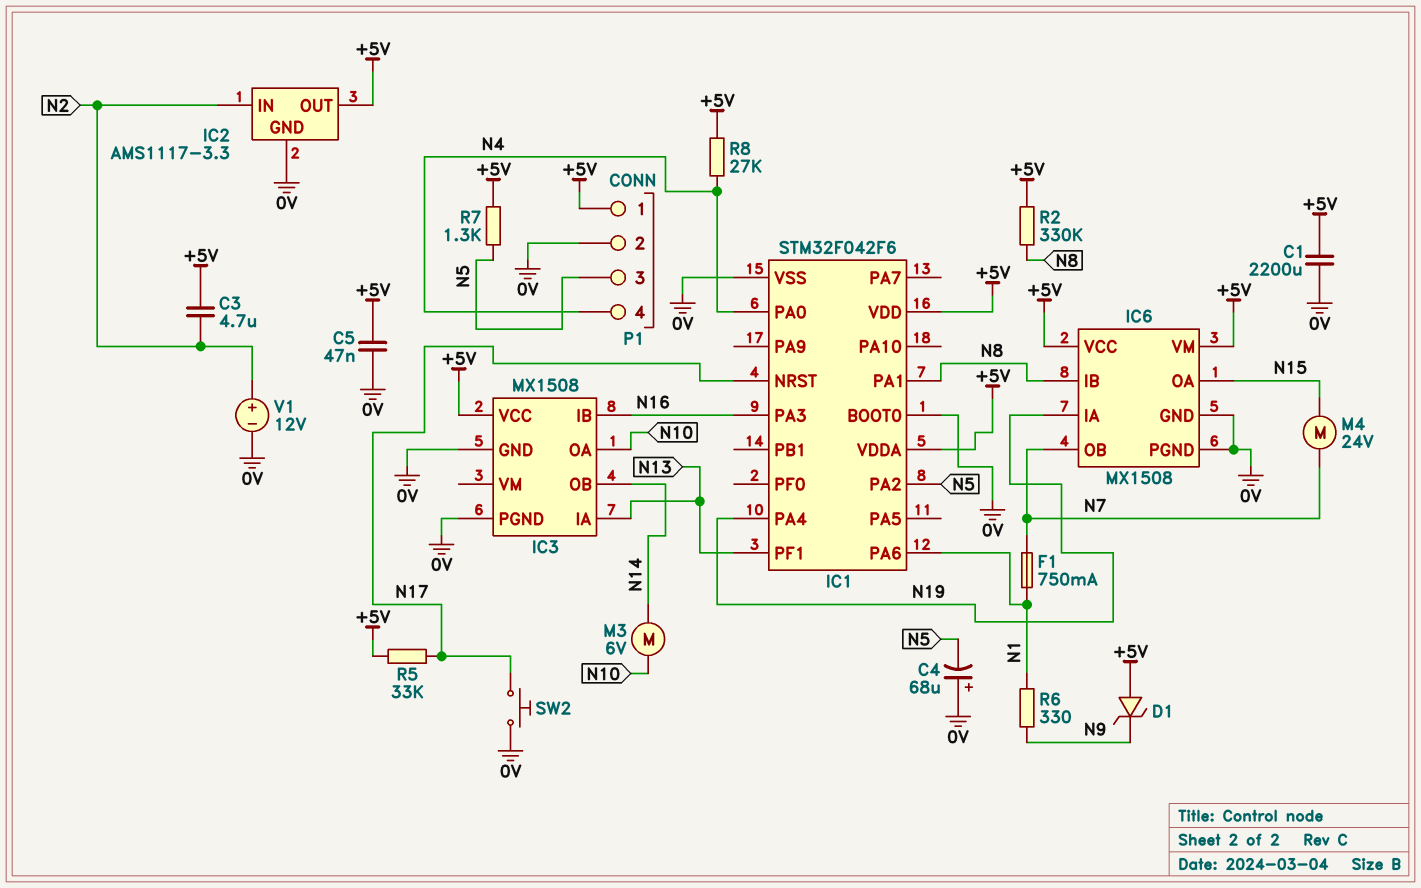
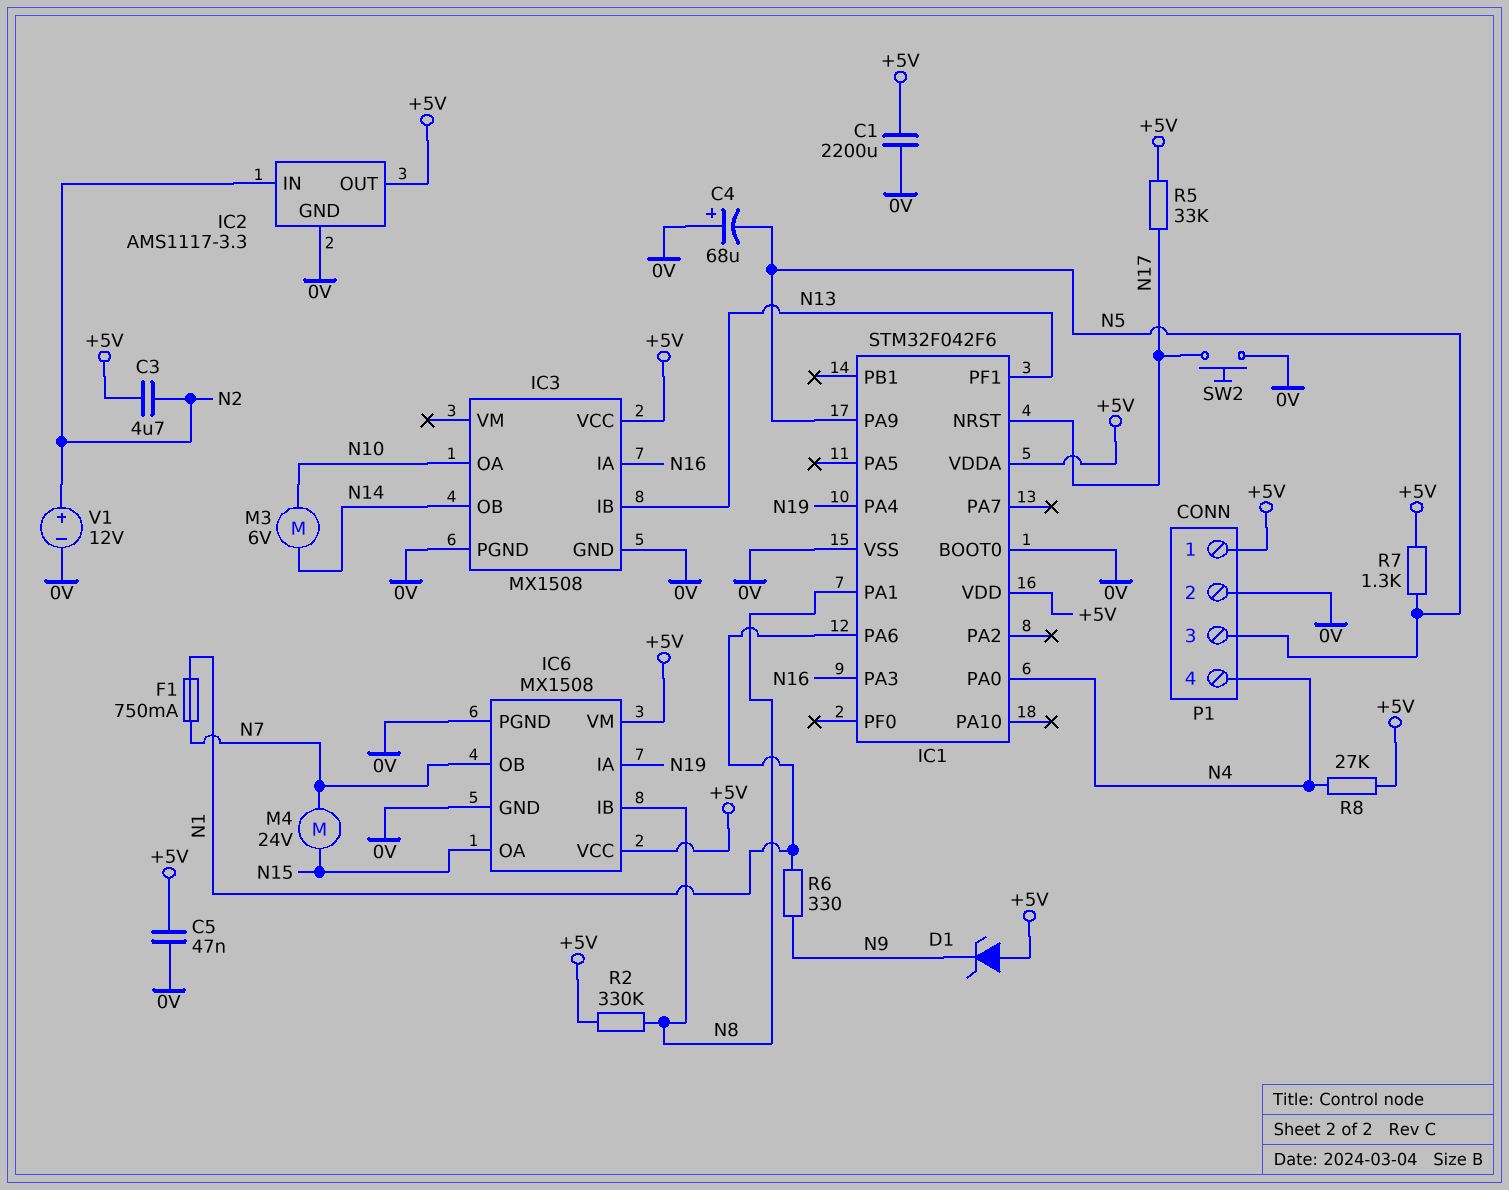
IC1 pin PA2: N5 -> none
IC1 pin PA9: none -> N5
IC3 pin IA: N13 -> N16
IC3 pin IB: N16 -> N13

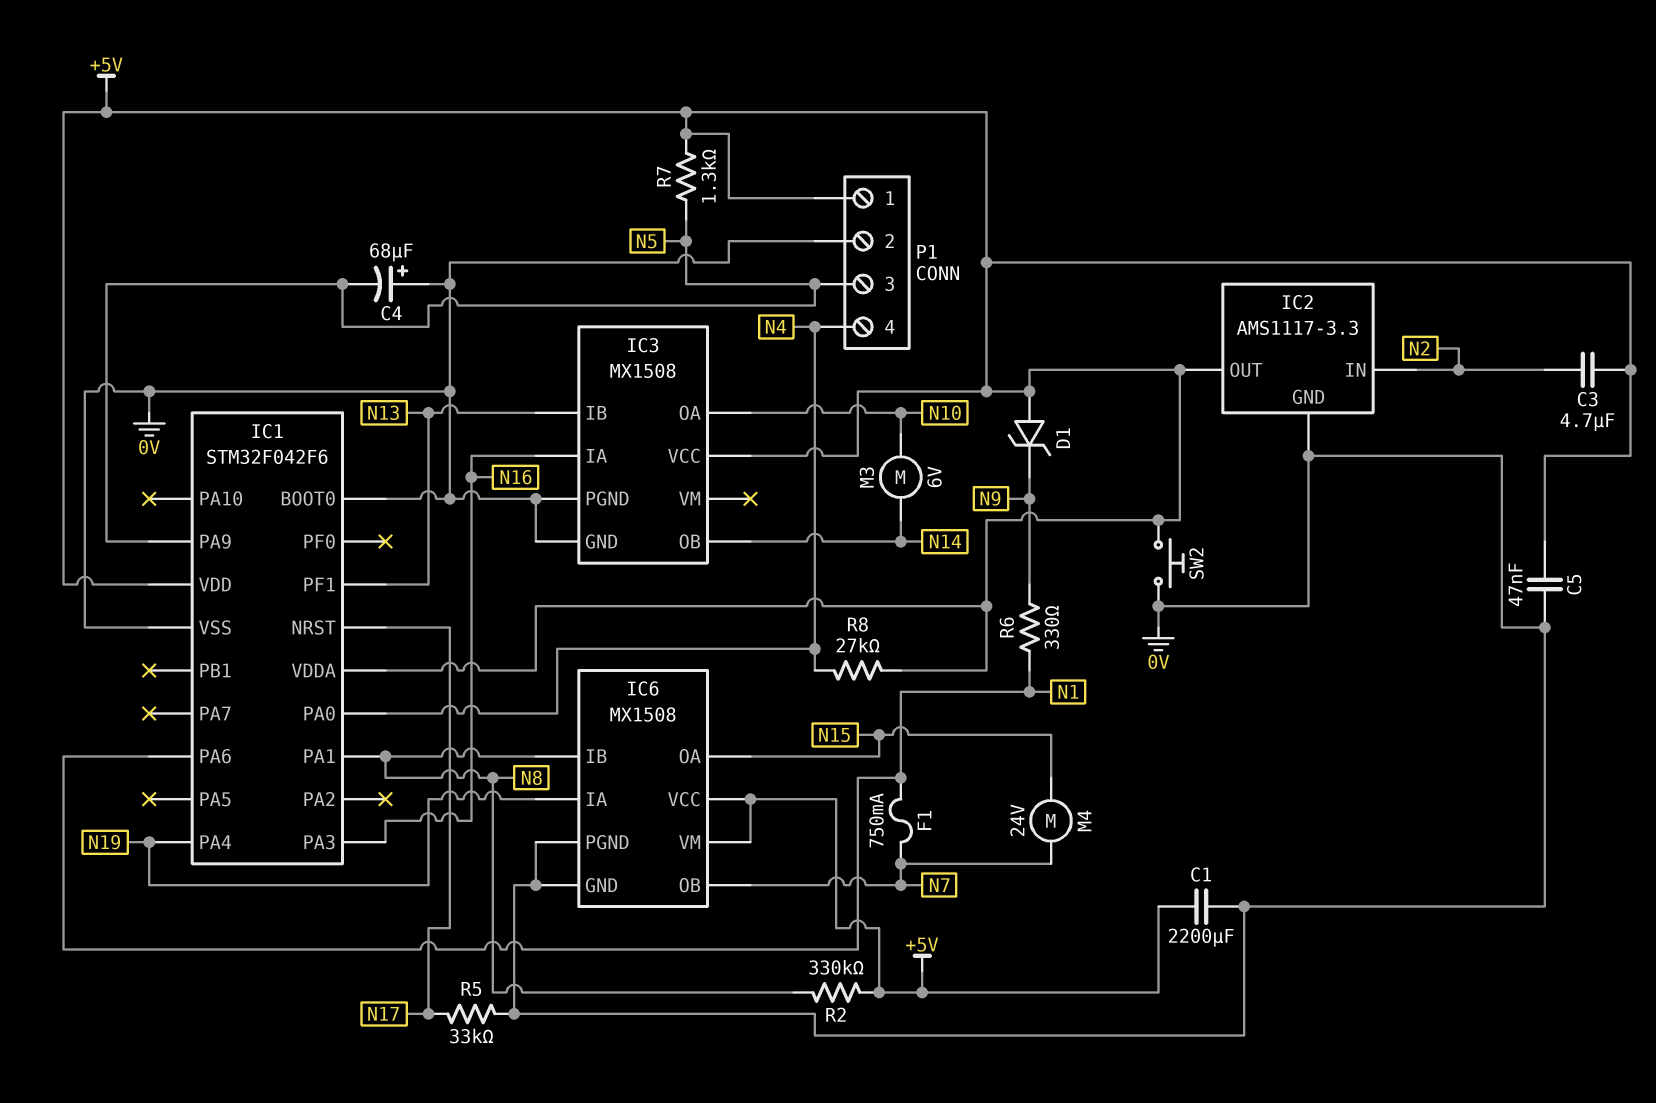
R5: 33k (+5V, N17) -> 33k (0V, N17)
SW2: button (0V, N17) -> button (+5V, 0V)
V1: 12V (plus N2, minus 0V) -> none

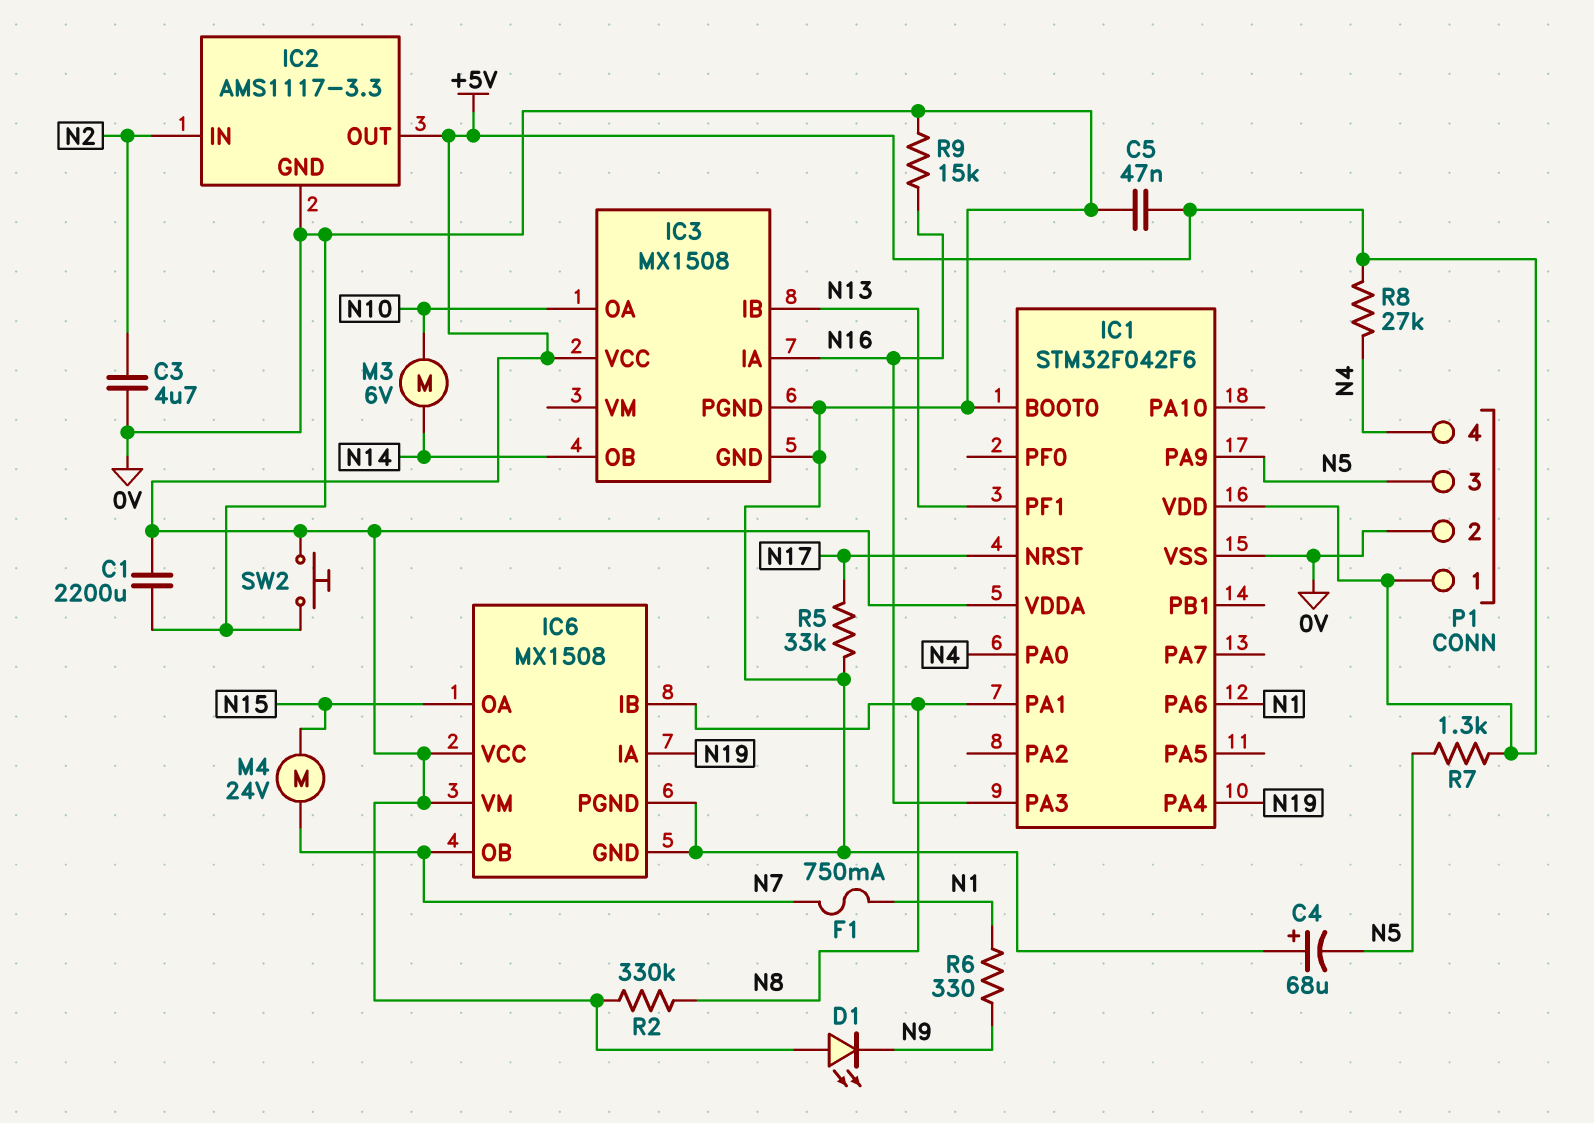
C3: 4.7uF (+5V, N2) -> 4.7uF (0V, N2)
D1: zener (A +5V, K N9) -> LED (A +5V, K N9)
R9: none -> 15k (0V, N16)

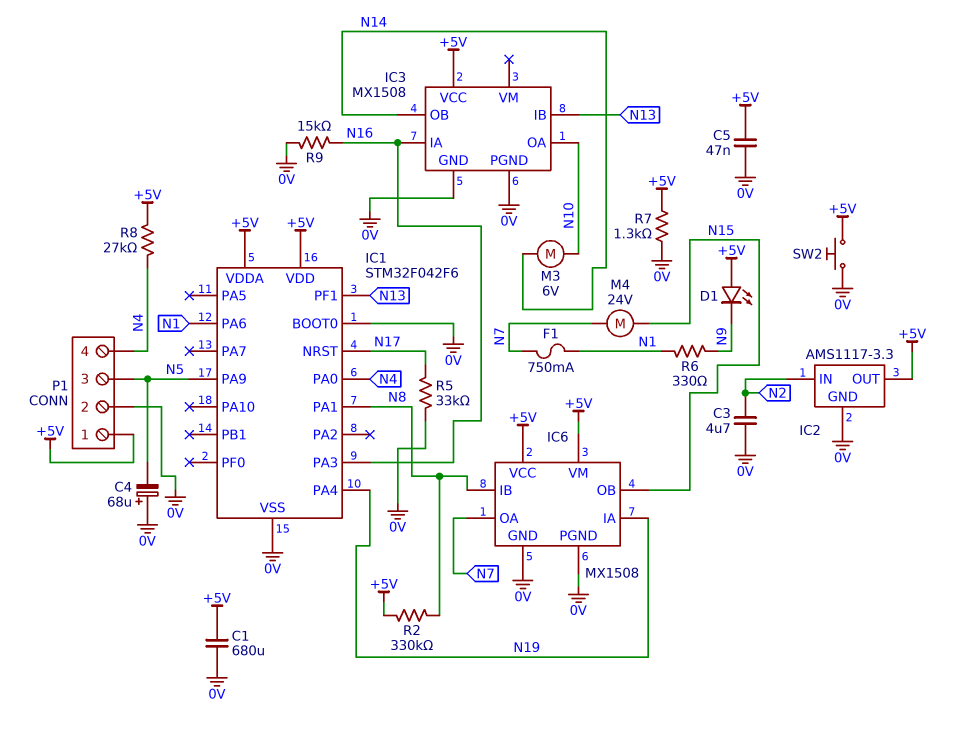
C1: 2200uF (+5V, 0V) -> 680uF (+5V, 0V)
IC6 pin OA: N15 -> N7
IC6 pin OB: N7 -> N15
R7: 1.3k (+5V, N5) -> 1.3k (+5V, 0V)

